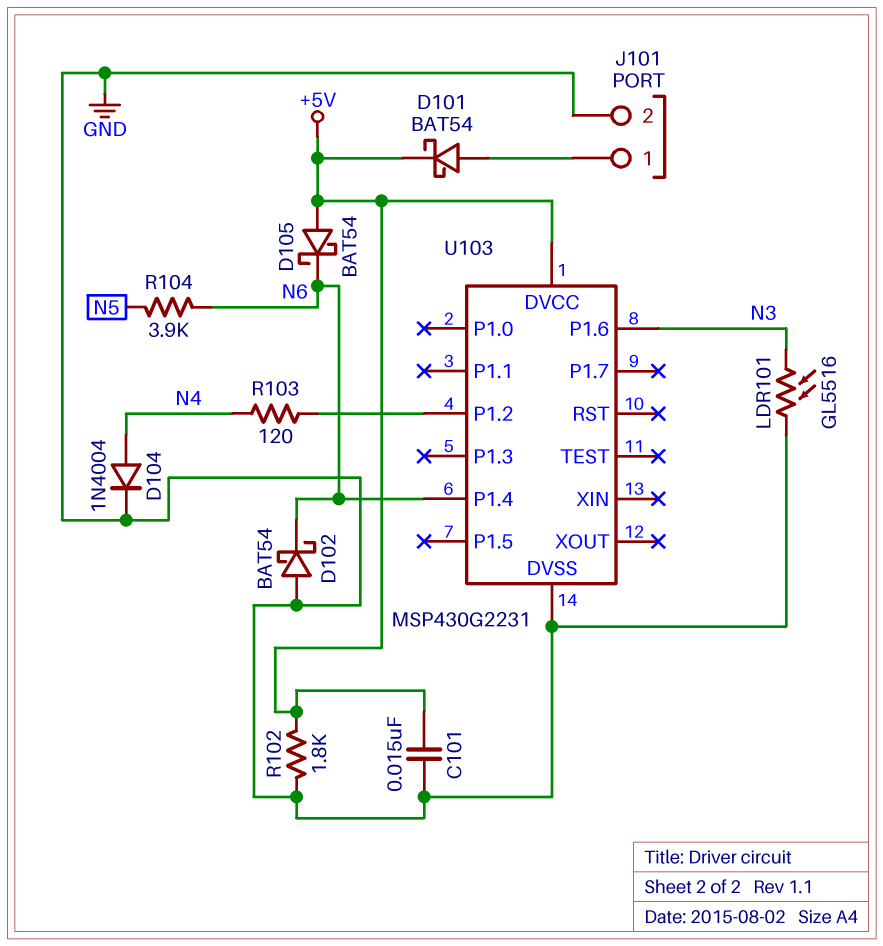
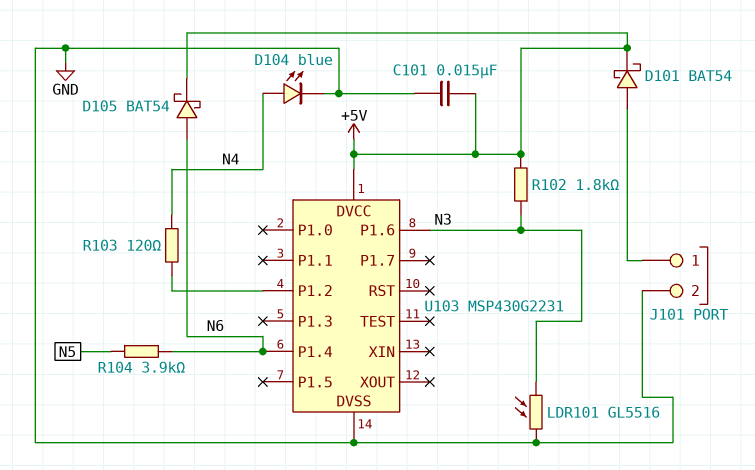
D102: schottky BAT54 (A GND, K N6) -> none
D104: diode 1N4004 (A N4, K GND) -> LED blue (A N4, K GND)
D105: schottky BAT54 (A +5V, K N6) -> schottky BAT54 (A N6, K +5V)
R102: 1.8k (+5V, GND) -> 1.8k (+5V, N3)

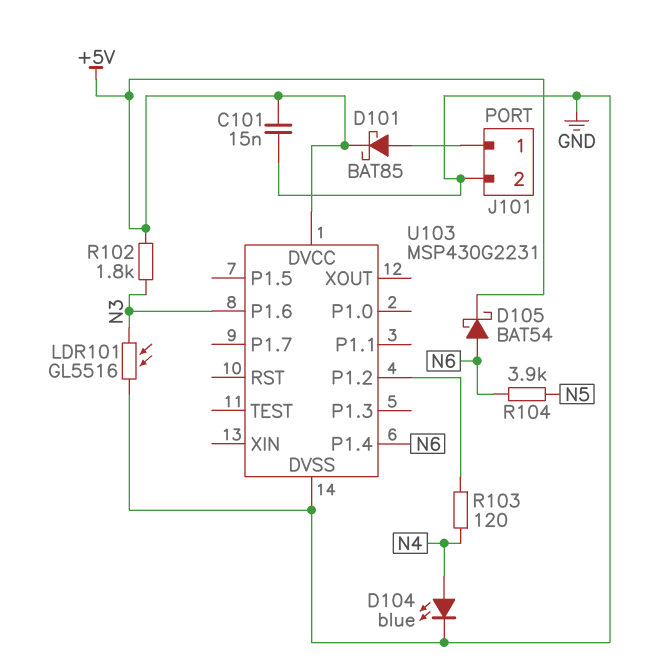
D101: schottky BAT54 (A J101/1, K +5V) -> schottky BAT85 (A J101/1, K +5V)

